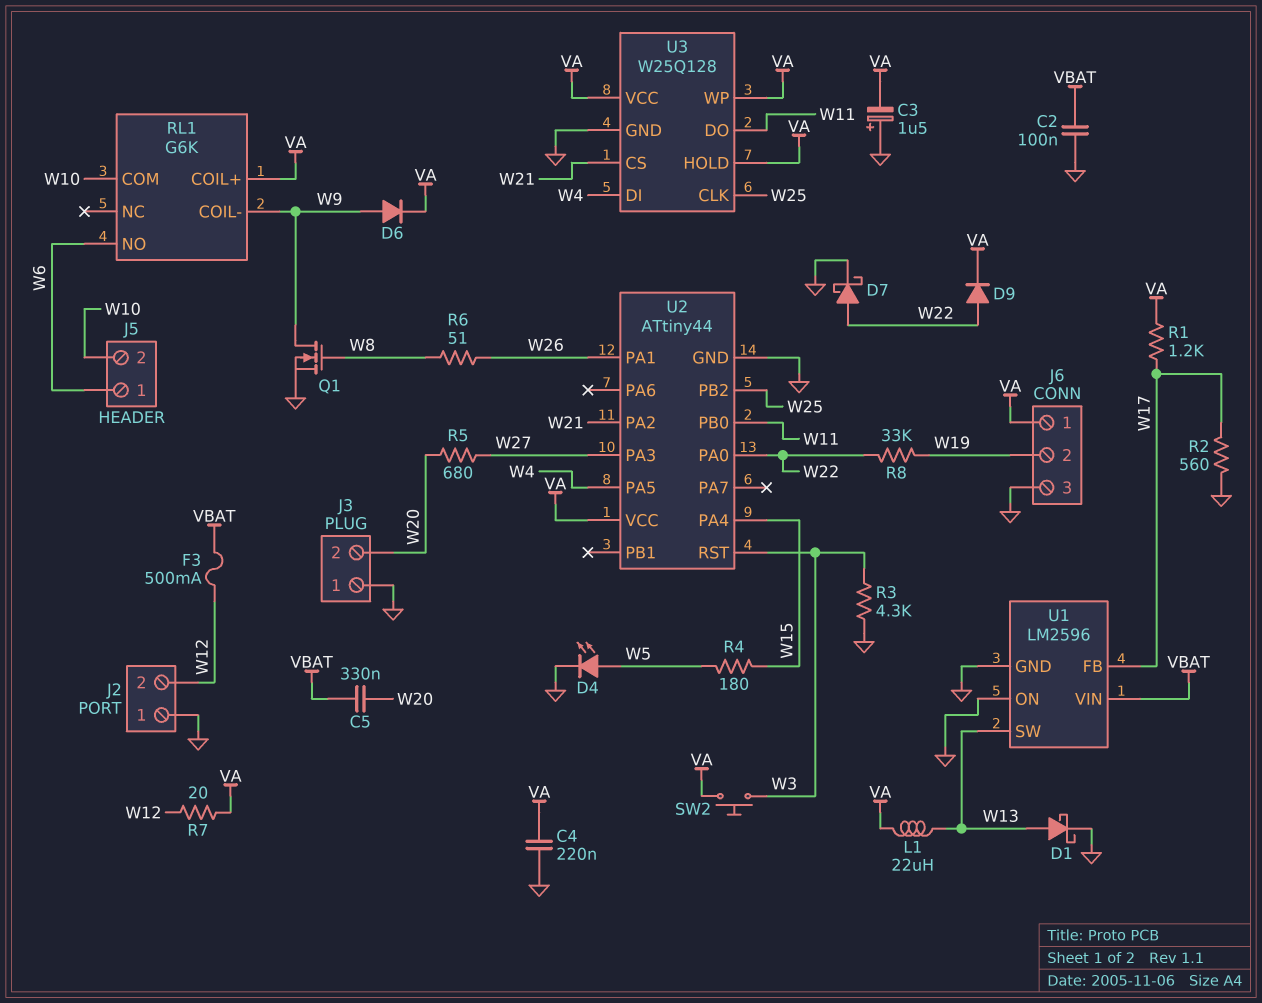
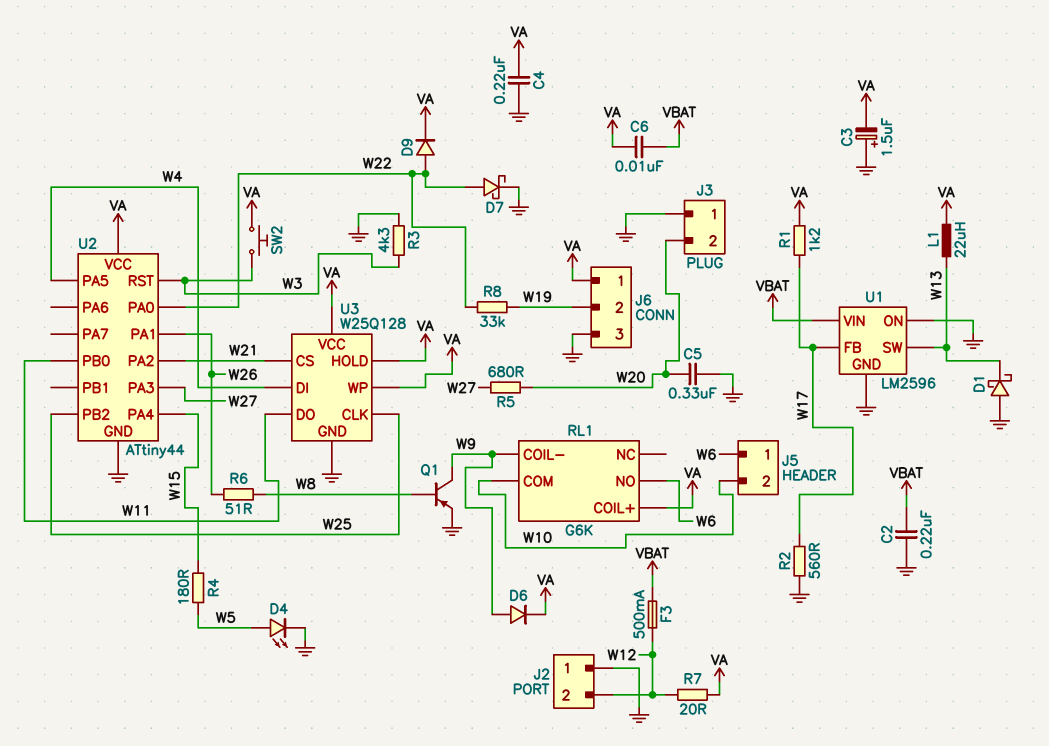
C2: 100nF (GND, VBAT) -> 220nF (GND, VBAT)
C5: 330nF (VBAT, W20) -> 330nF (GND, W20)
C6: none -> 10nF (VA, VBAT)
D1: schottky (A W13, K GND) -> schottky (A GND, K W13)
Q1: NMOS (G W8, D W9, S GND) -> PNP (B W8, C W9, E GND)

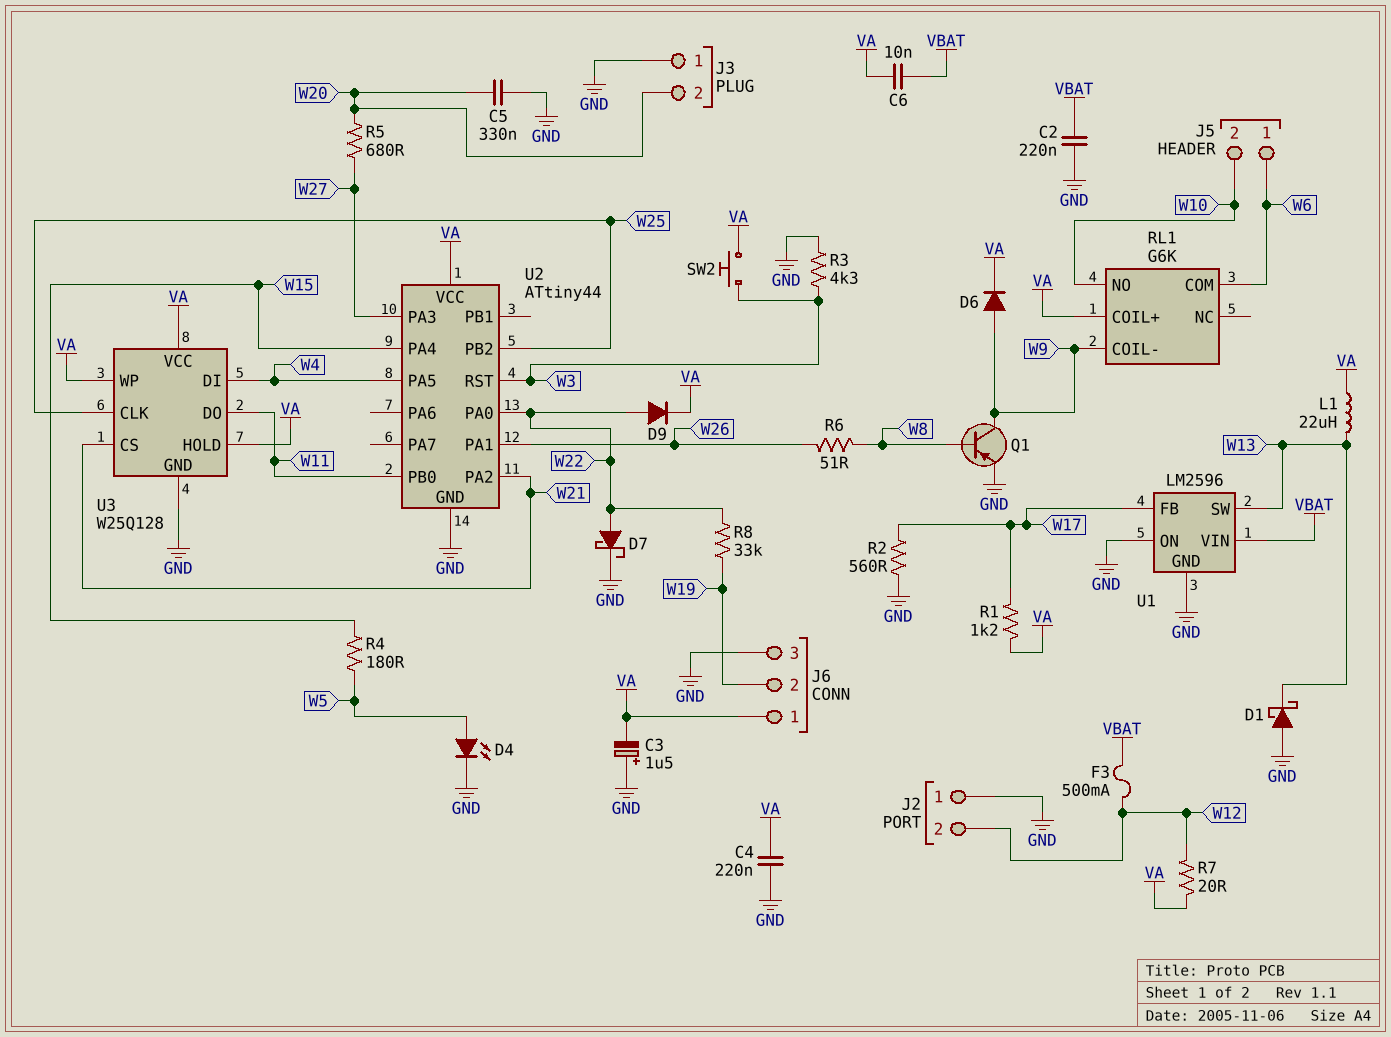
RL1 pin COM: W10 -> W6
RL1 pin NO: W6 -> W10

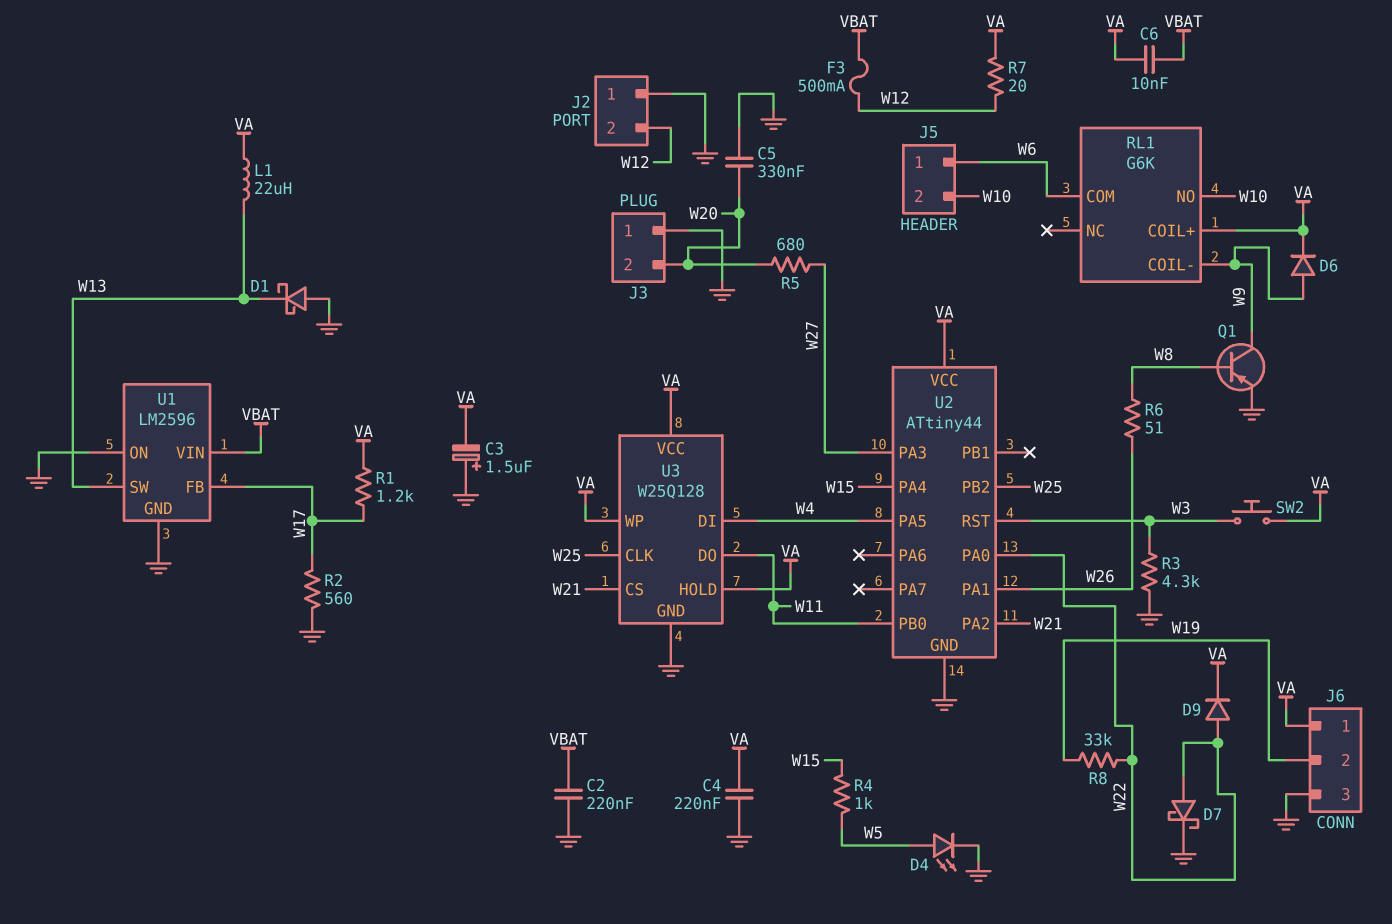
R4: 180 (W5, W15) -> 1k (W5, W15)

